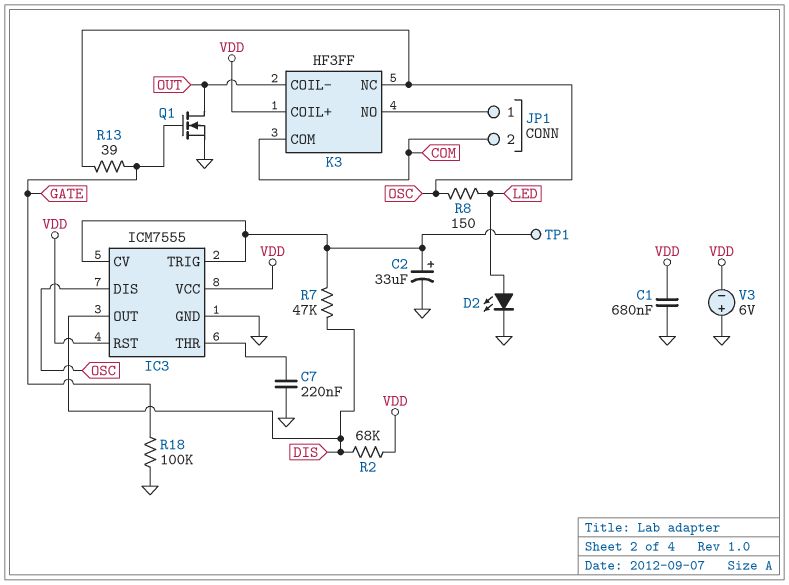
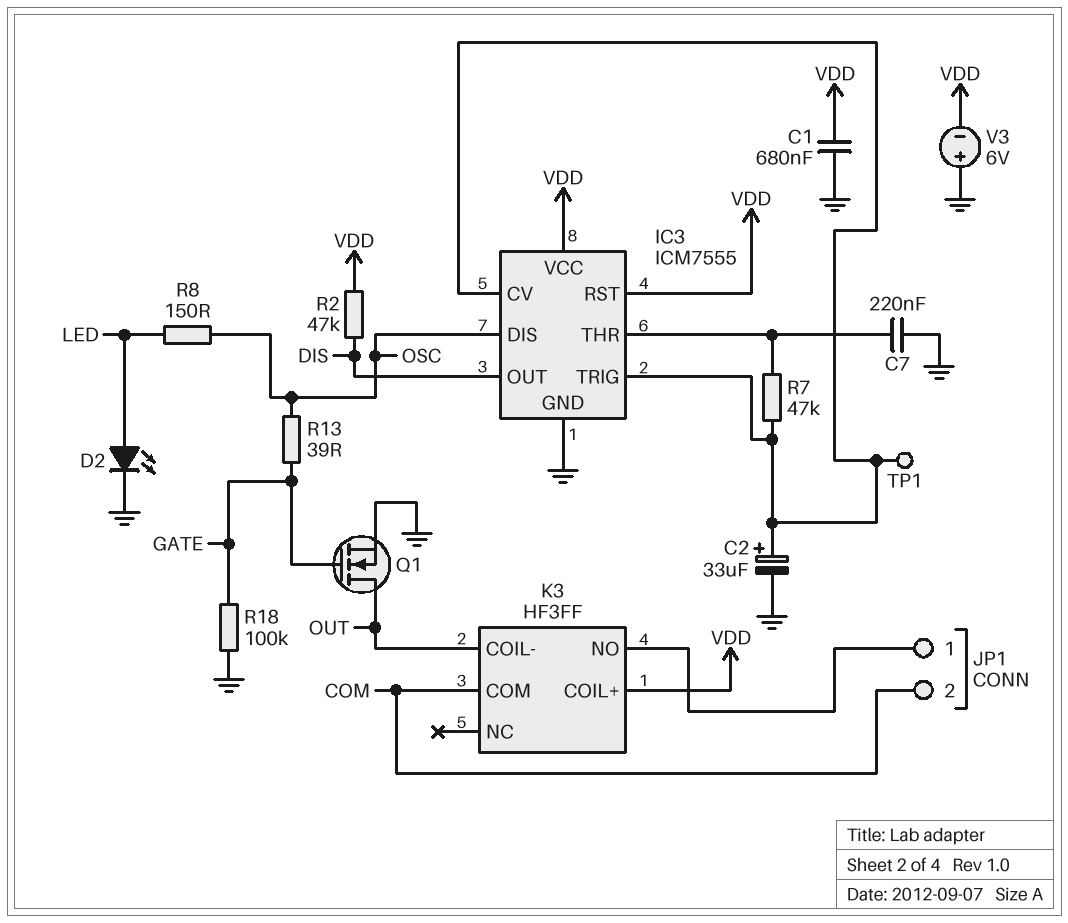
K3 pin NC: OSC -> none
R2: 68k (DIS, VDD) -> 47k (DIS, VDD)
R7: 47k (DIS, IC3/CV) -> 47k (IC3/CV, IC3/THR)

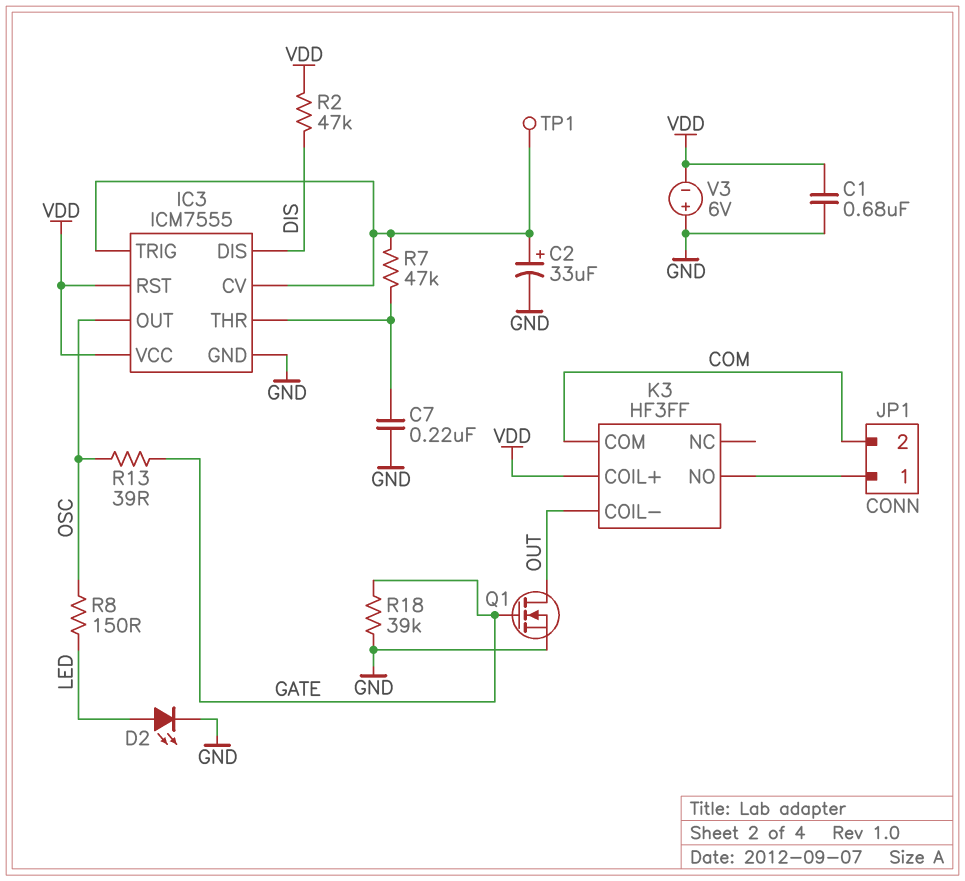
IC3 pin DIS: OSC -> DIS
IC3 pin OUT: DIS -> OSC
R18: 100k (GATE, GND) -> 39k (GATE, GND)

